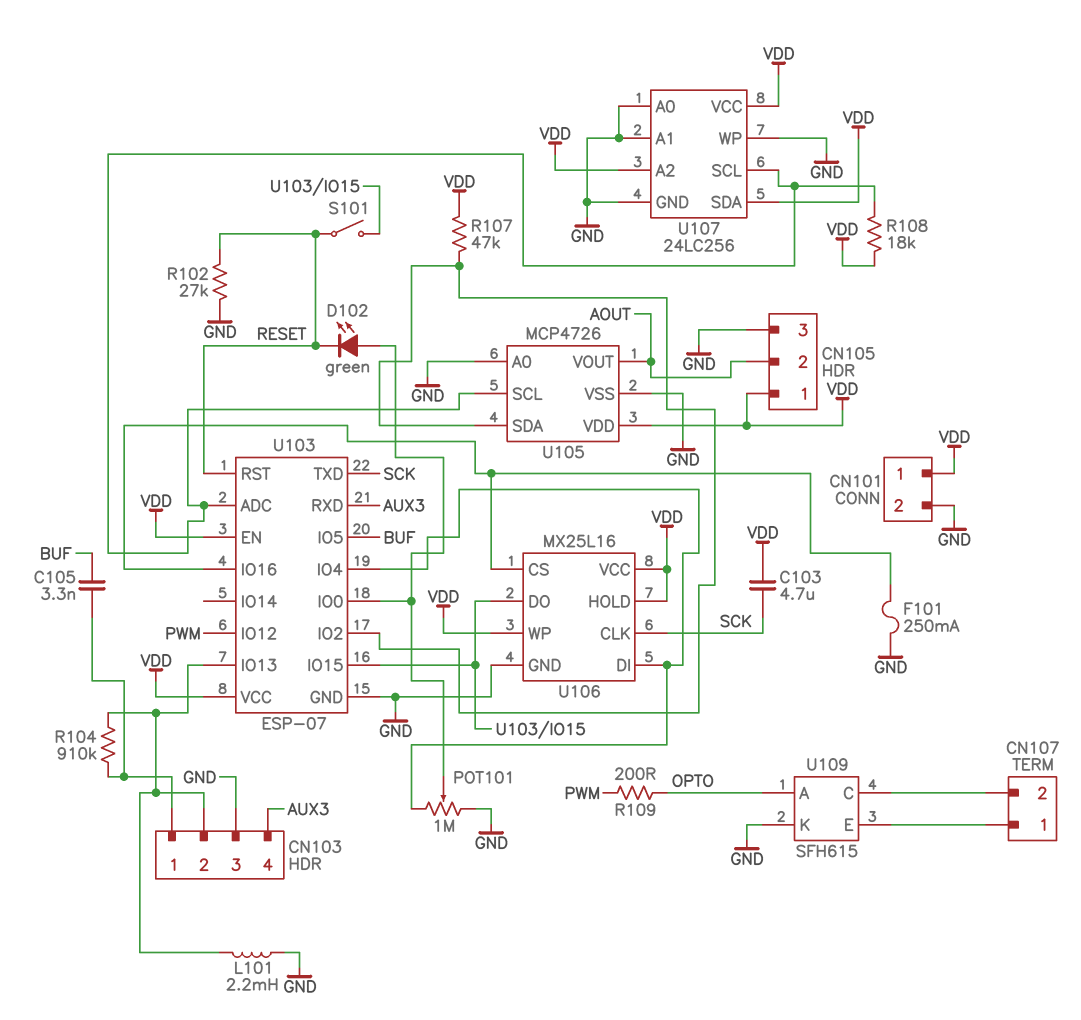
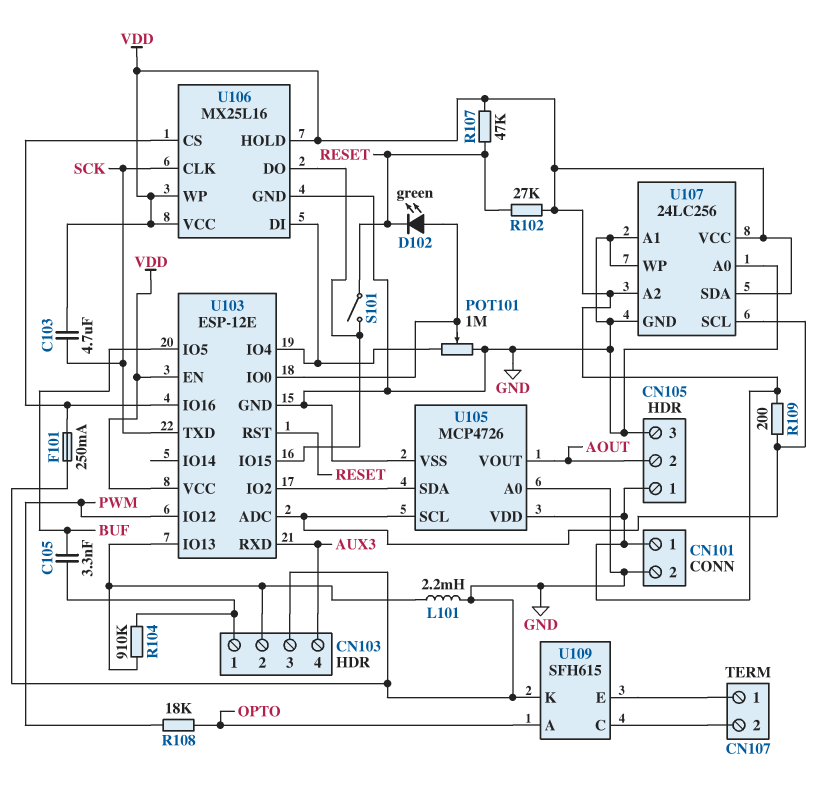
R102: 27k (GND, RESET) -> 27k (RESET, VDD)
R107: 47k (U103/IO2, VDD) -> 47k (RESET, VDD)
R108: 18k (U103/ADC, VDD) -> 18k (OPTO, PWM)
R109: 200 (OPTO, PWM) -> 200 (U103/ADC, VDD)
U103: ESP-07 -> ESP-12E

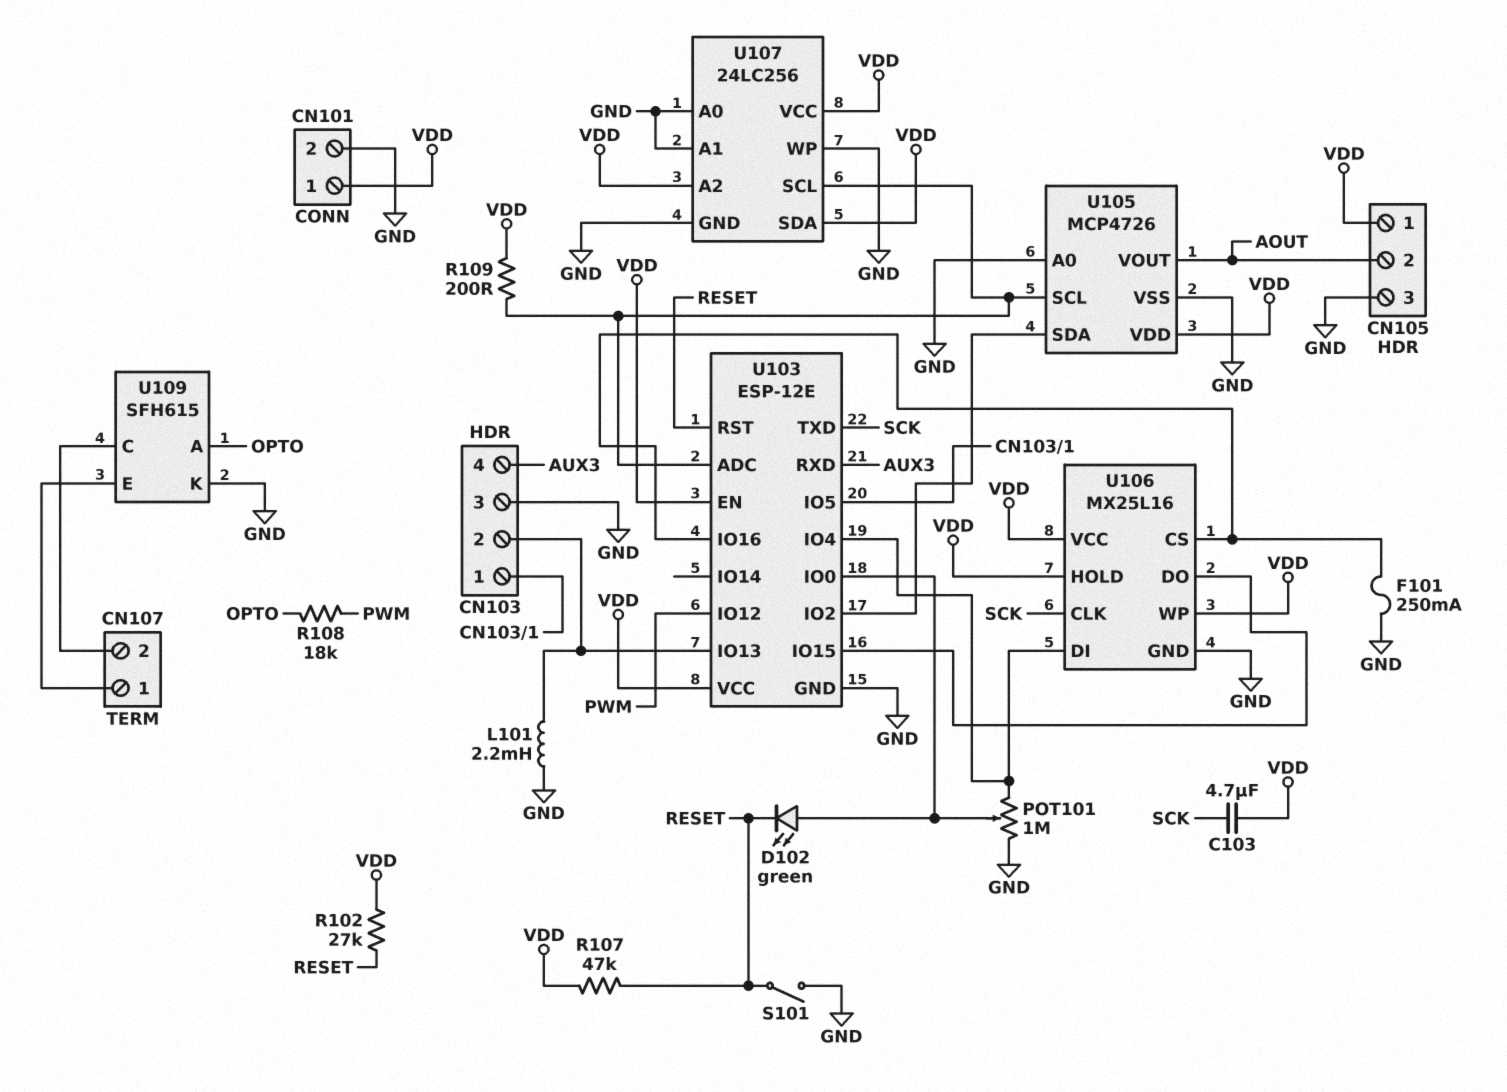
C105: 3.3nF (BUF, CN103/1) -> none
R104: 910k (CN103/1, CN103/2) -> none
S101: switch (RESET, U103/IO15) -> switch (GND, RESET)
U103 pin IO5: BUF -> CN103/1

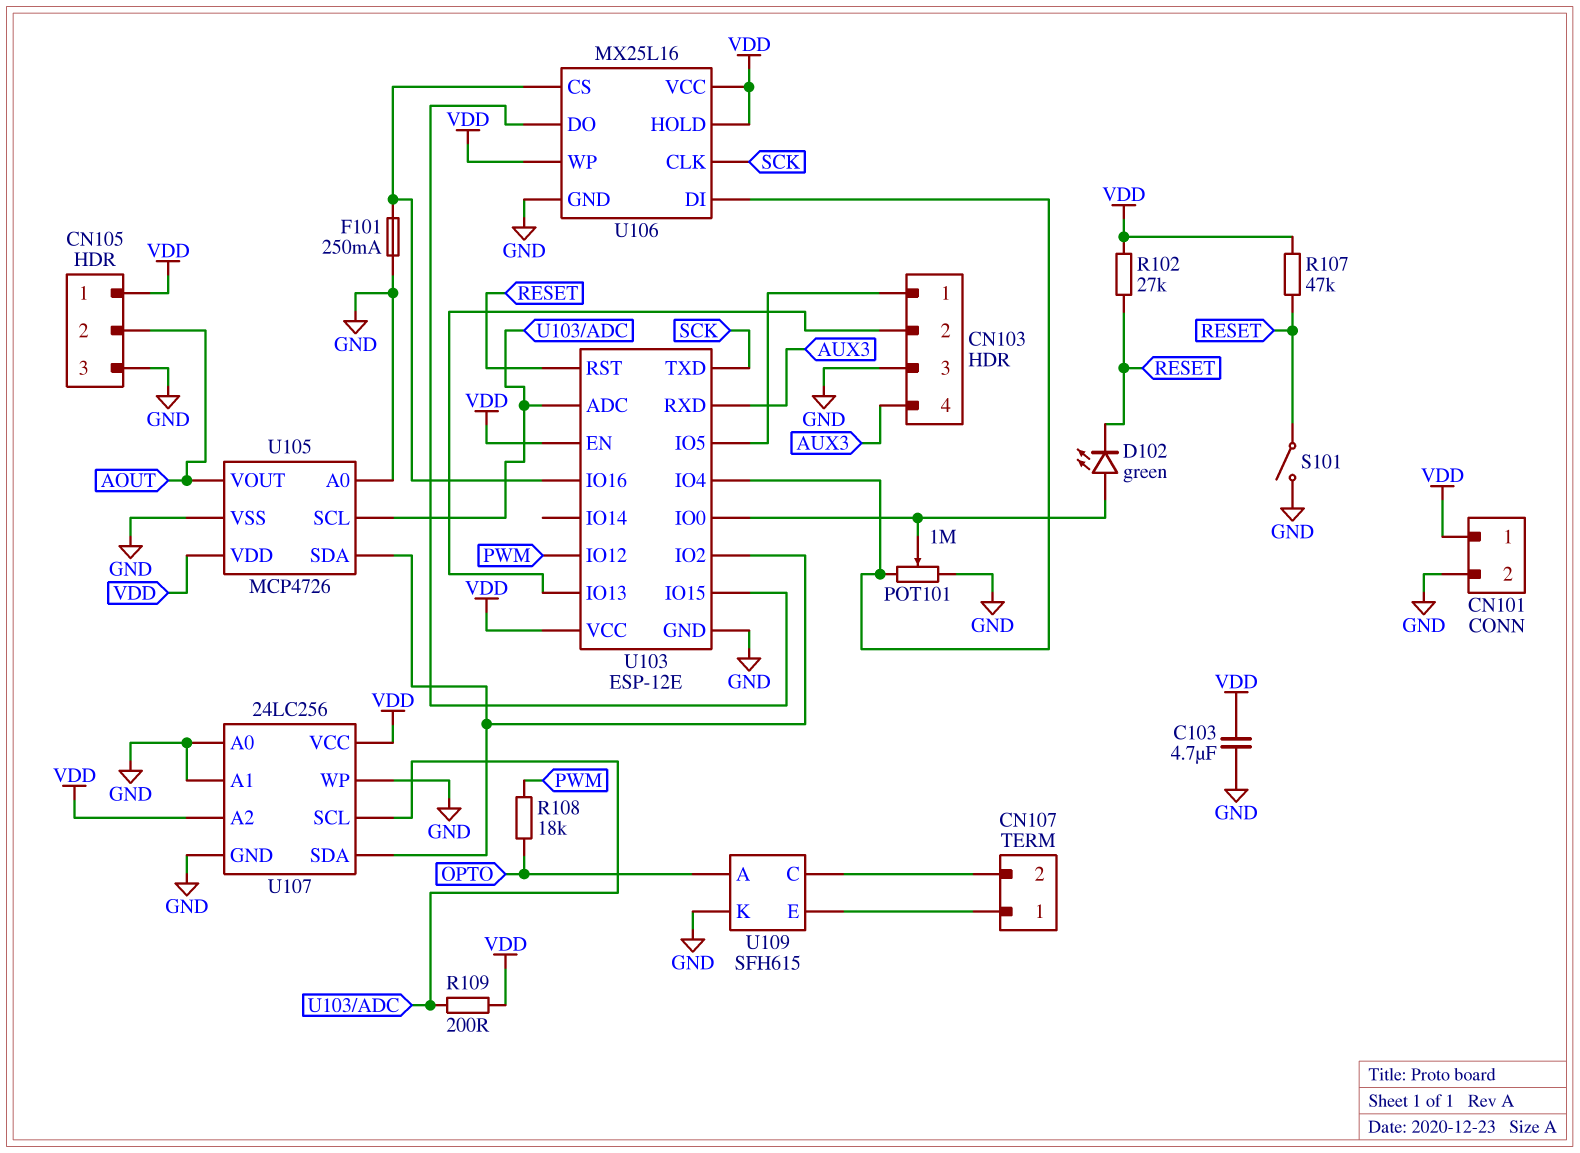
C103: 4.7uF (SCK, VDD) -> 4.7uF (GND, VDD)
L101: 2.2mH (CN103/2, GND) -> none
U107 pin SDA: VDD -> U103/IO2

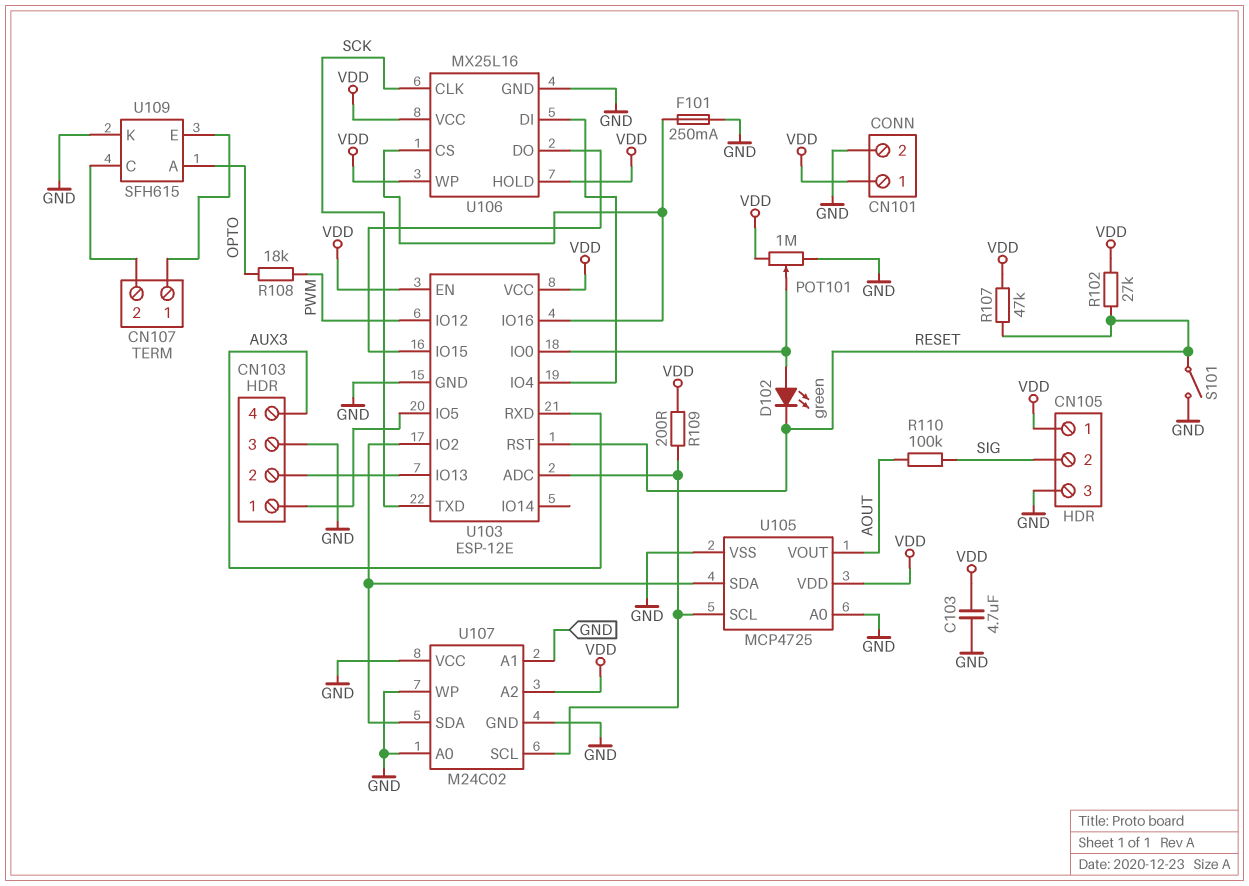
CN105 pin 2: AOUT -> SIG
POT101: 1M (GND, U103/IO4, wiper U103/IO0) -> 1M (GND, VDD, wiper U103/IO0)
R110: none -> 100k (AOUT, SIG)
U105: MCP4726 -> MCP4725
U107: 24LC256 -> M24C02
U107 pin VCC: VDD -> GND

